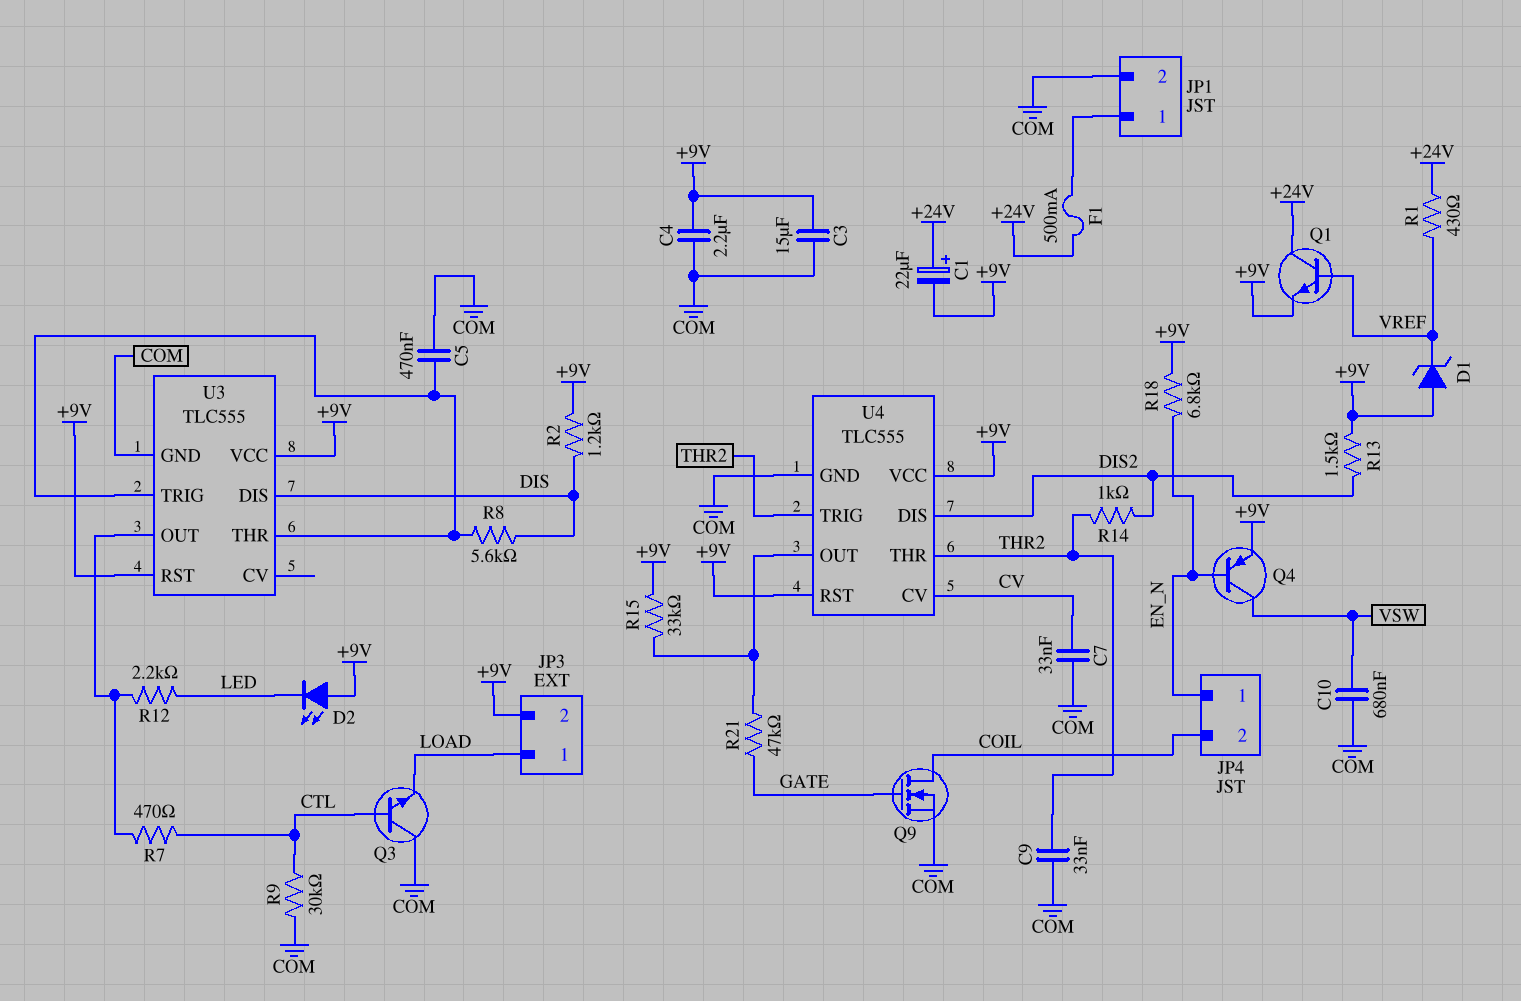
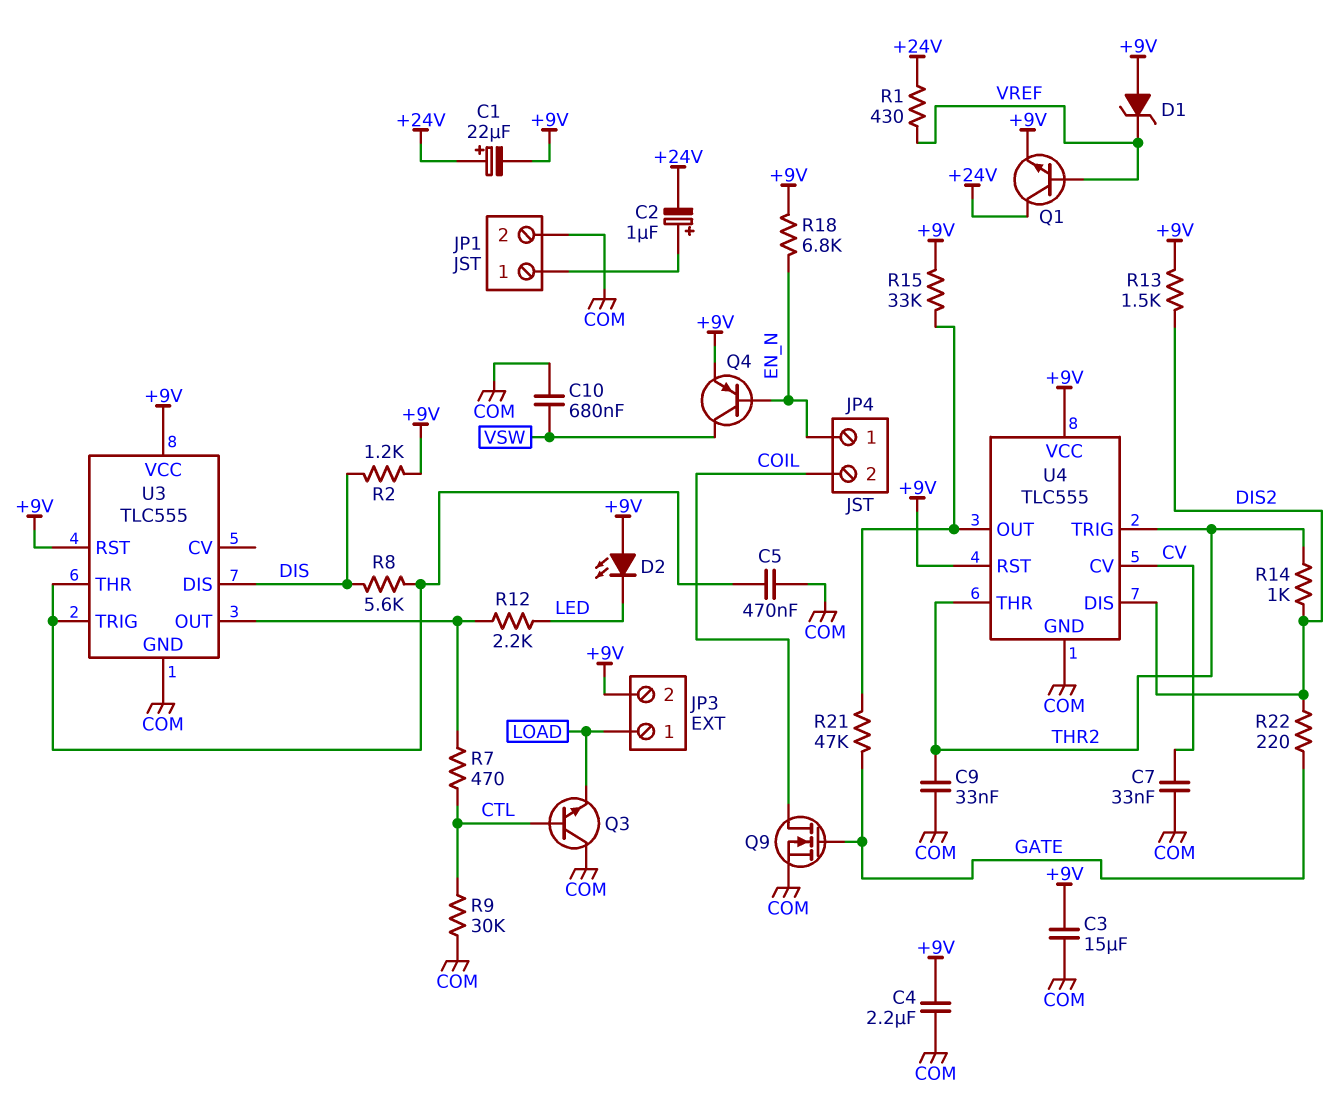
C2: none -> 1uF (plus JP1/1, minus +24V)
F1: 500mA (+24V, JP1/1) -> none
R22: none -> 220 (DIS2, GATE)

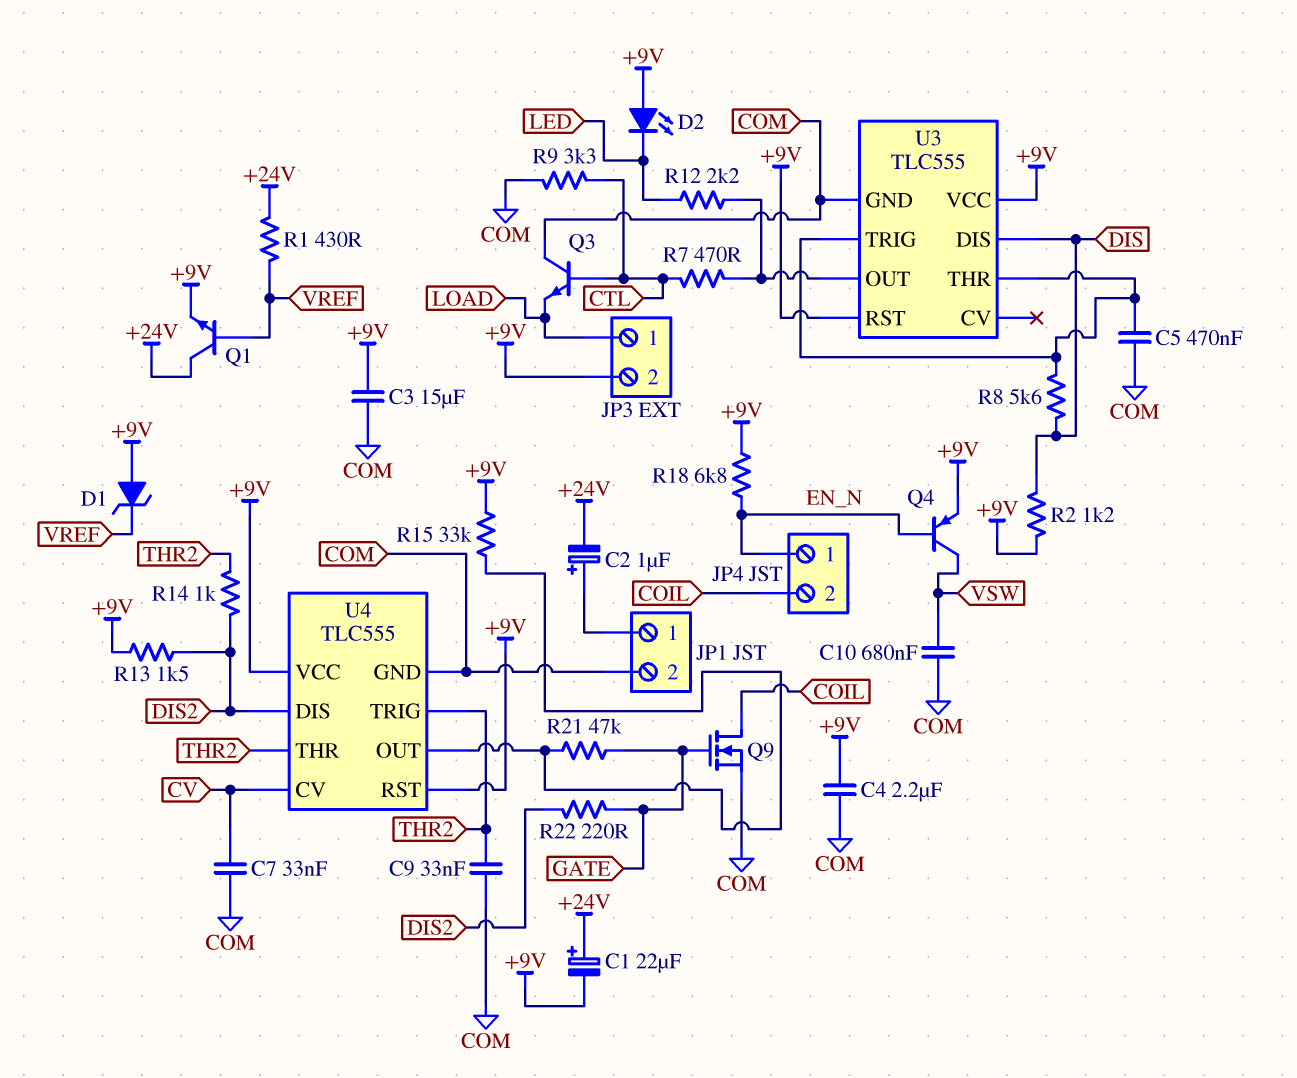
R9: 30k (COM, CTL) -> 3.3k (COM, CTL)

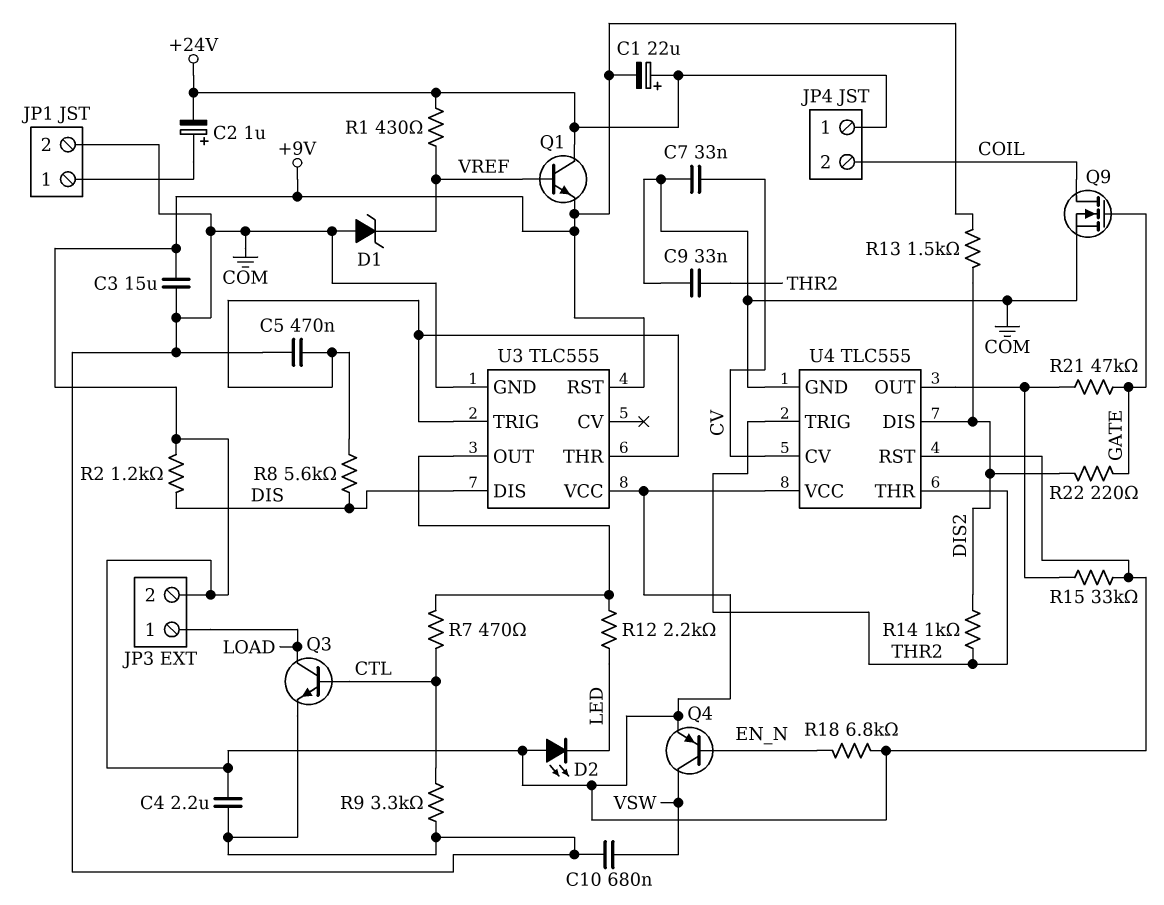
D1: zener (A +9V, K VREF) -> zener (A COM, K VREF)
JP4 pin 1: EN_N -> +24V
Q3: NPN (B CTL, C COM, E LOAD) -> NPN (B CTL, C LOAD, E COM)

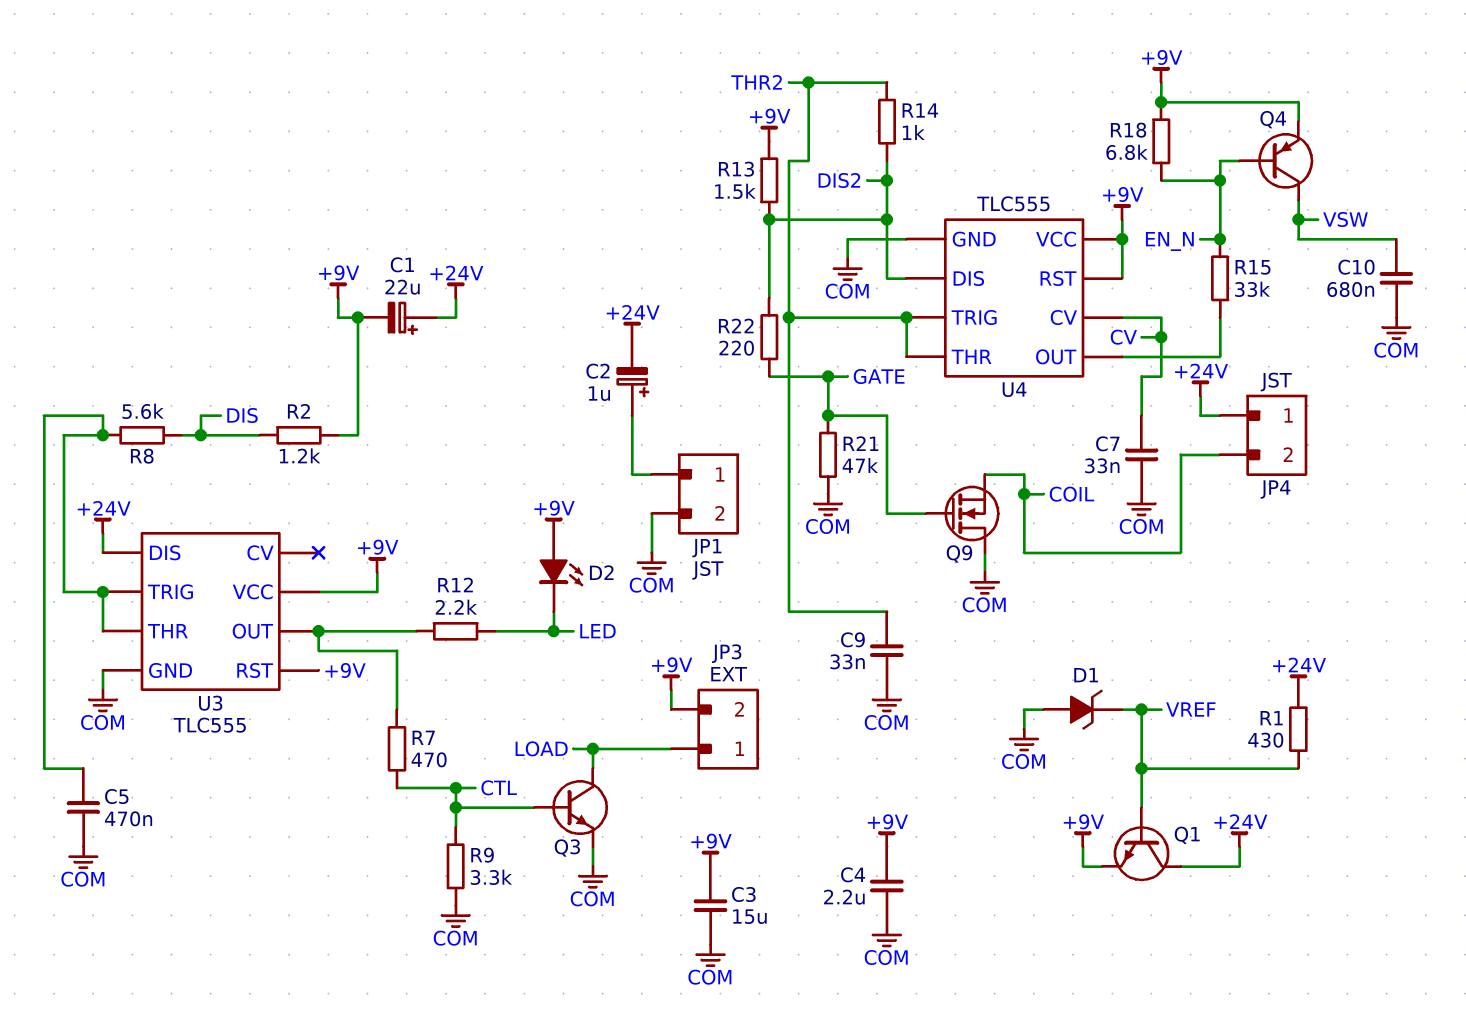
Q9: NMOS (G GATE, D COIL, S COM) -> NMOS (G GATE, D COM, S COIL)
R15: 33k (+9V, U4/OUT) -> 33k (EN_N, U4/OUT)
R21: 47k (GATE, U4/OUT) -> 47k (COM, GATE)
U3 pin DIS: DIS -> +24V

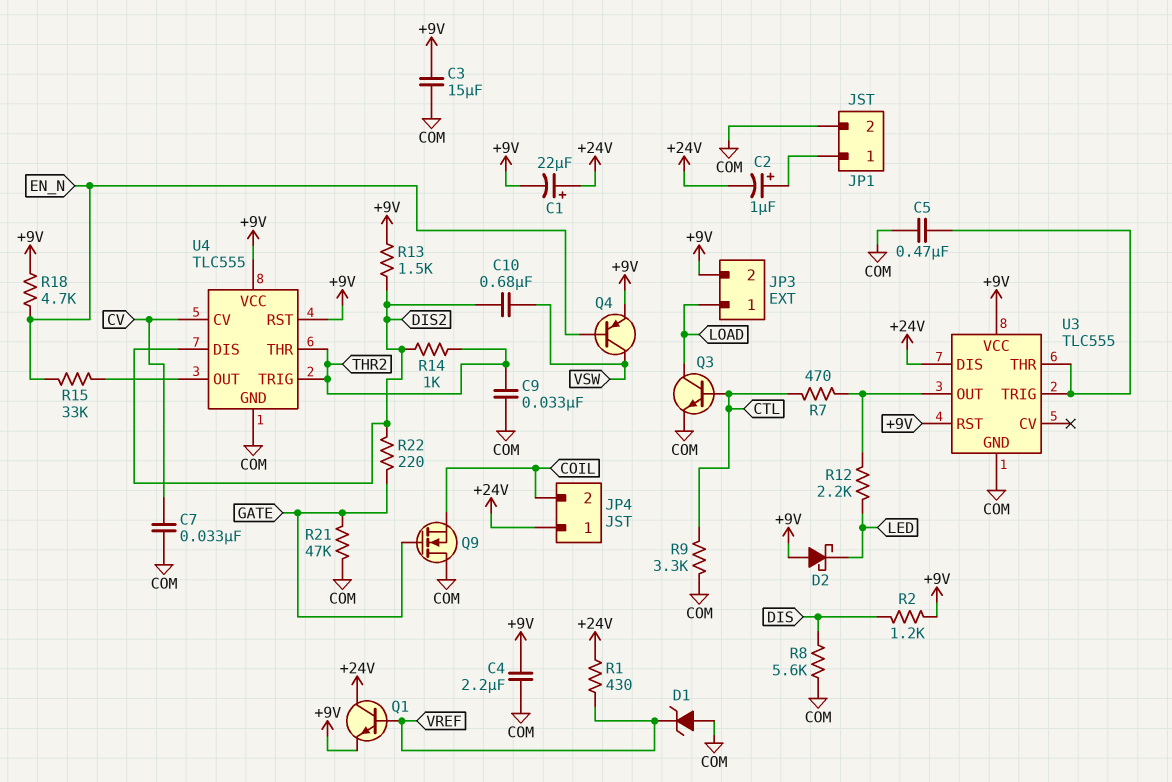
C10: 680nF (COM, VSW) -> 680nF (DIS2, VSW)
D2: LED (A +9V, K LED) -> schottky (A +9V, K LED)
R8: 5.6k (DIS, U3/THR) -> 5.6k (COM, DIS)
R18: 6.8k (+9V, EN_N) -> 4.7k (+9V, EN_N)

